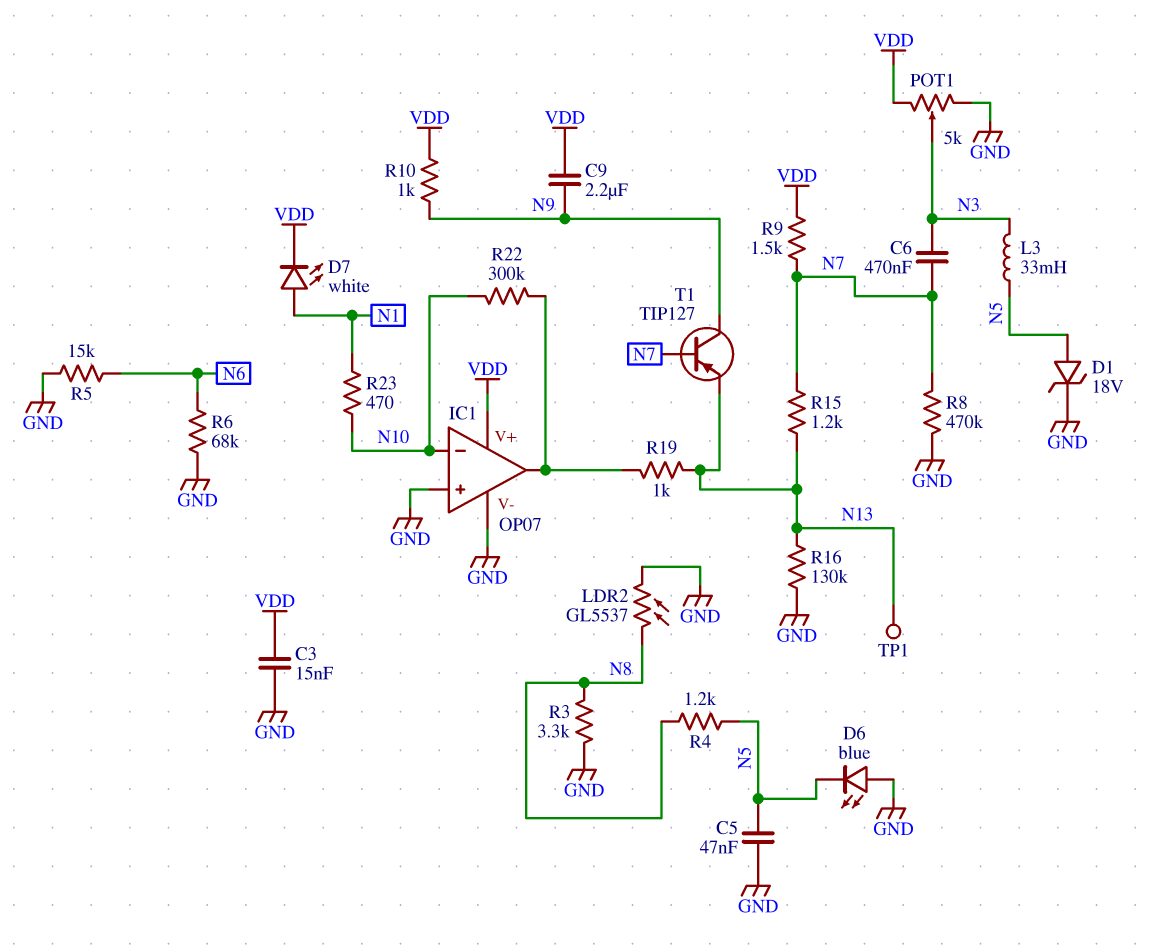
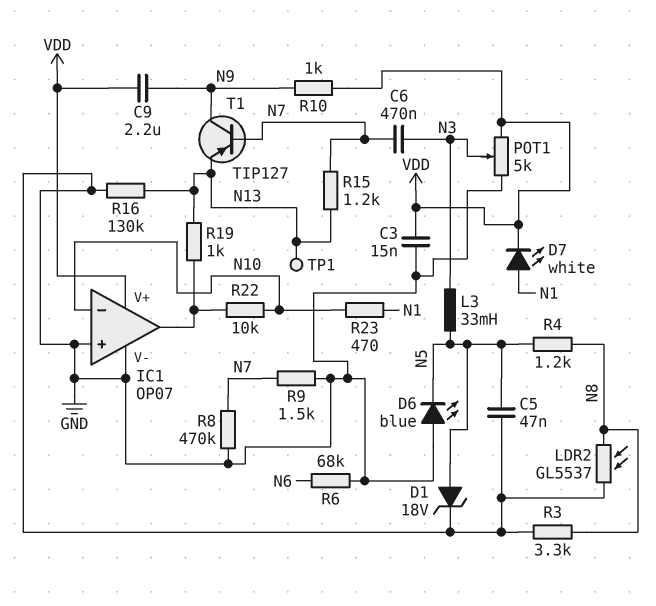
R5: 15k (GND, N6) -> none
R9: 1.5k (N7, VDD) -> 1.5k (GND, N7)
R22: 300k (IC1/out, N10) -> 10k (IC1/out, N10)

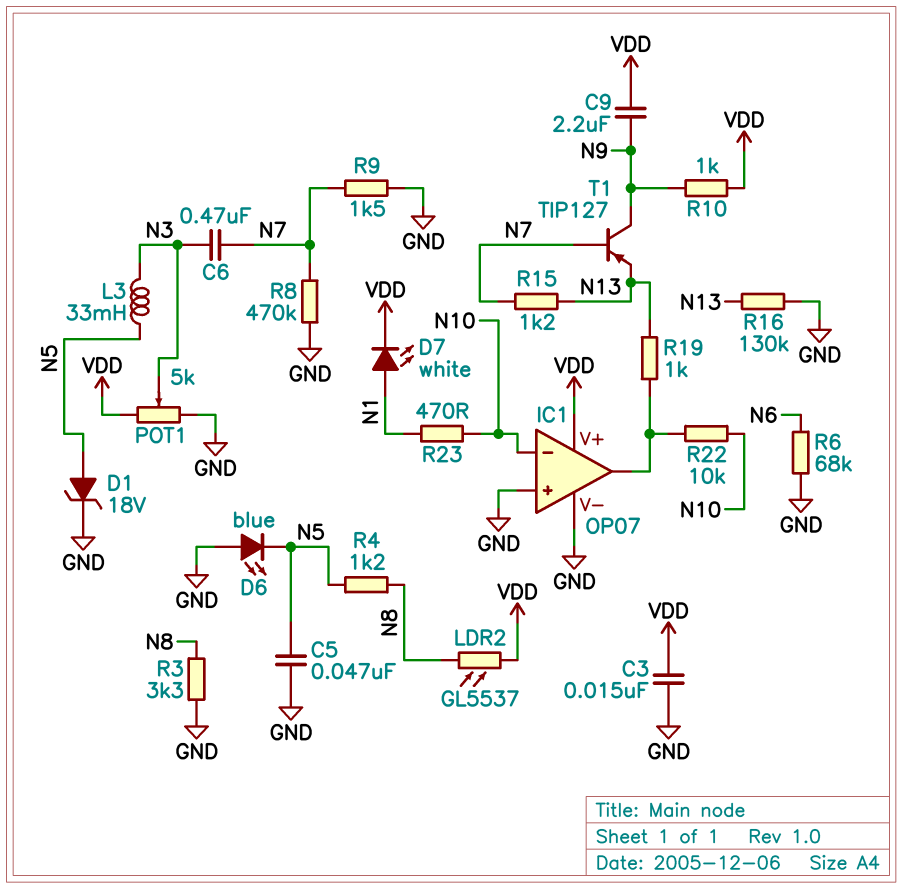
LDR2: GL5537 (GND, N8) -> GL5537 (N8, VDD)
TP1: test point (N13) -> none

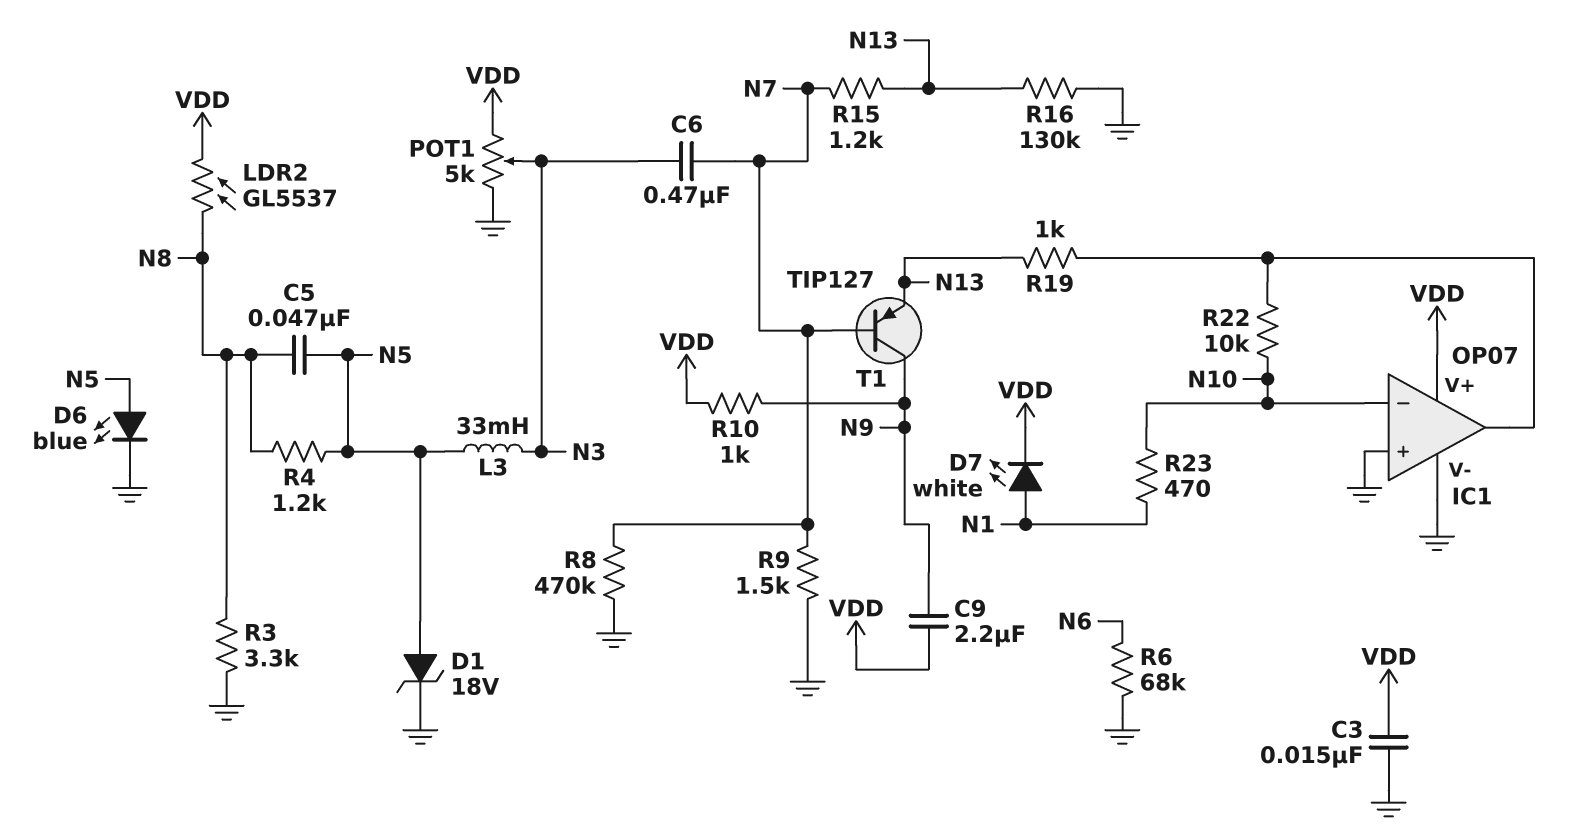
C5: 47nF (GND, N5) -> 47nF (N5, N8)
D6: LED blue (A GND, K N5) -> LED blue (A N5, K GND)

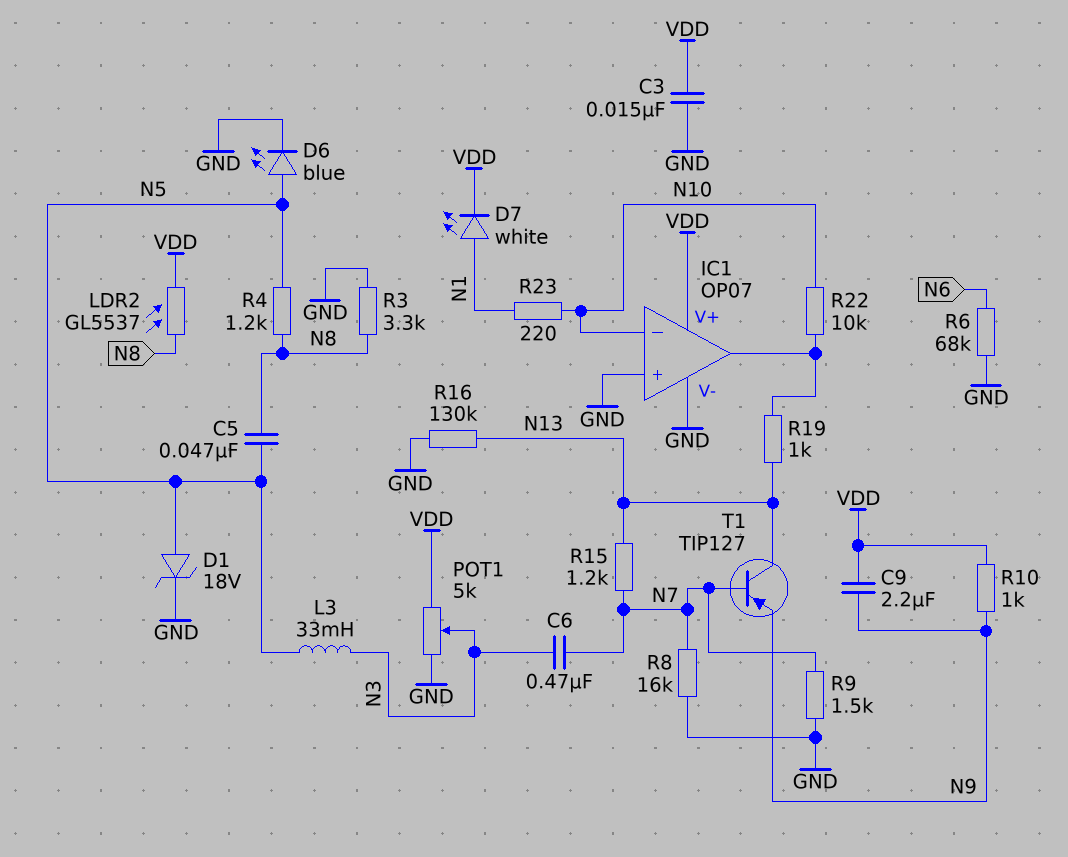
R8: 470k (GND, N7) -> 16k (GND, N7)
R23: 470 (N1, N10) -> 220 (N1, N10)
T1: PNP TIP127 (B N7, C N9, E N13) -> PNP TIP127 (B N7, C N13, E N9)

